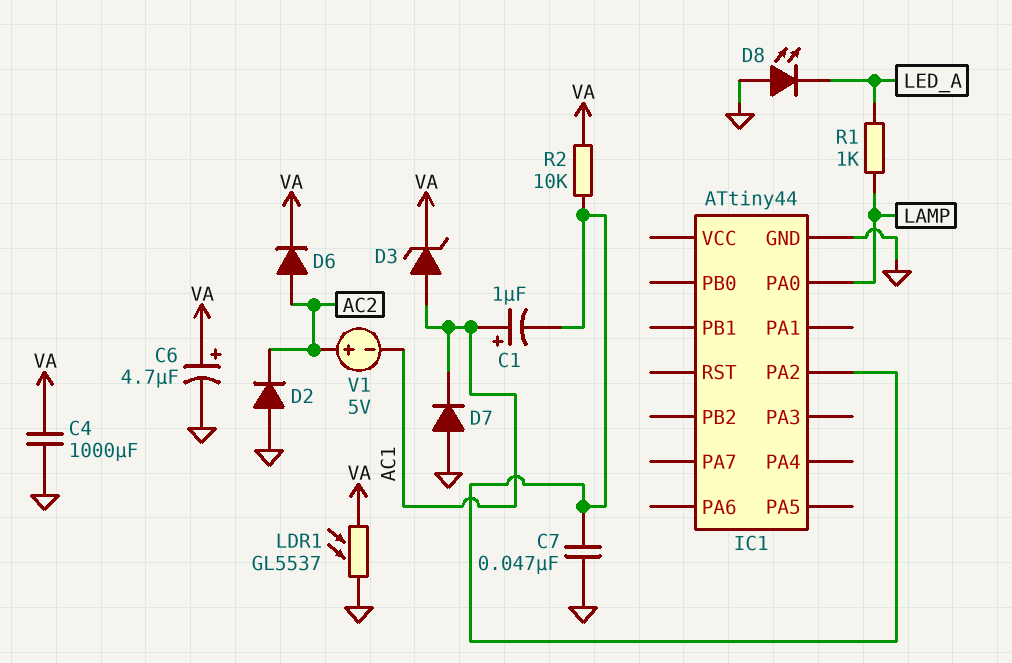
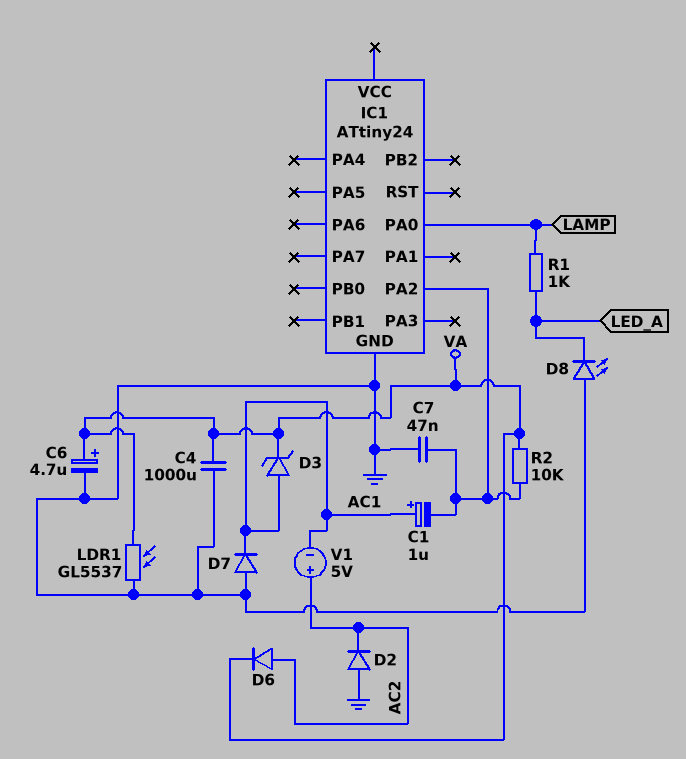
IC1: ATtiny44 -> ATtiny24

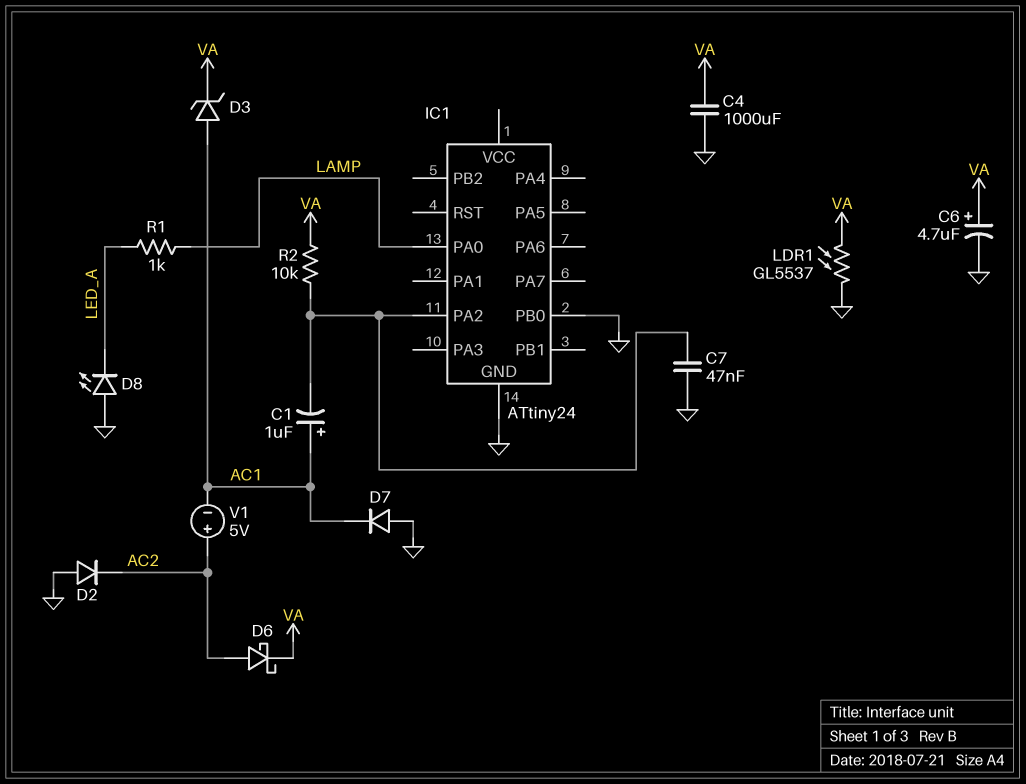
D6: diode (A AC2, K VA) -> schottky (A AC2, K VA)
IC1 pin PB0: none -> GND

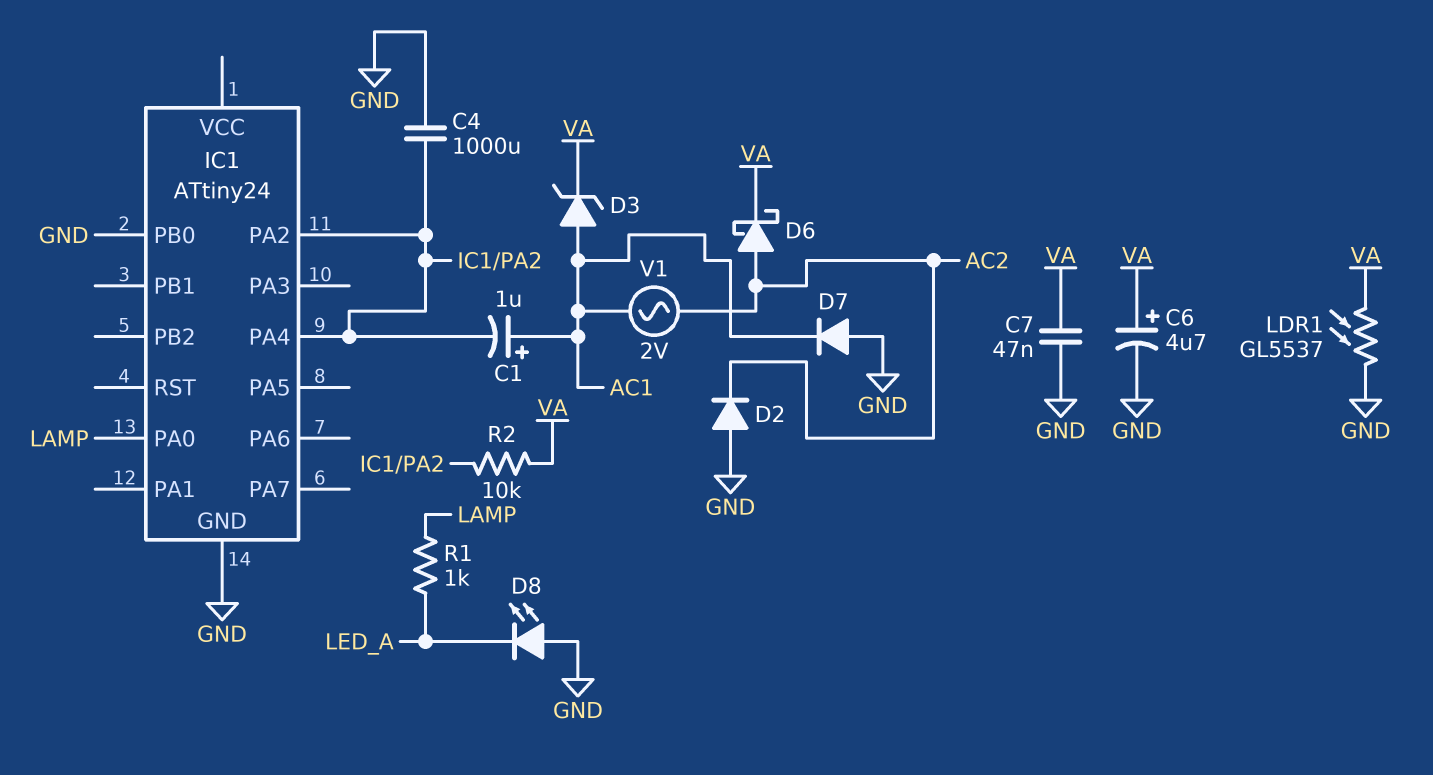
C4: 1000uF (GND, VA) -> 1000uF (GND, IC1/PA2)
C7: 47nF (GND, IC1/PA2) -> 47nF (GND, VA)
IC1 pin PA4: none -> IC1/PA2
V1: 5V (plus AC2, minus AC1) -> AC 2V (AC1, AC2)

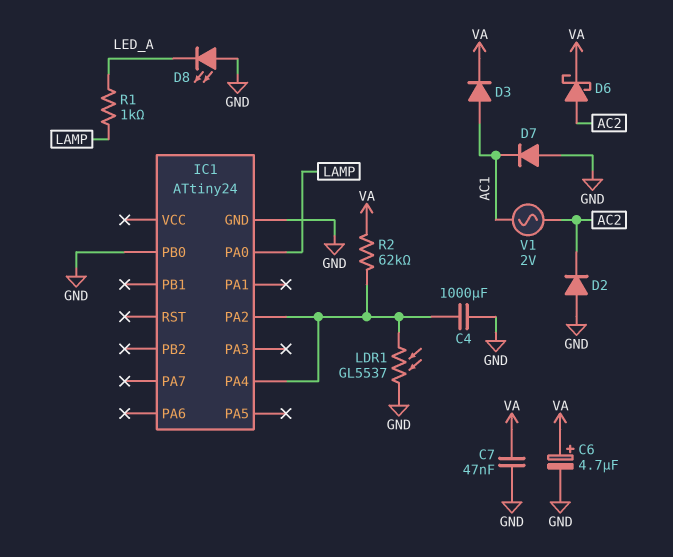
C1: 1uF (plus AC1, minus IC1/PA2) -> none
D3: zener (A AC1, K VA) -> diode (A AC1, K VA)
LDR1: GL5537 (GND, VA) -> GL5537 (GND, IC1/PA2)
R2: 10k (IC1/PA2, VA) -> 62k (IC1/PA2, VA)

